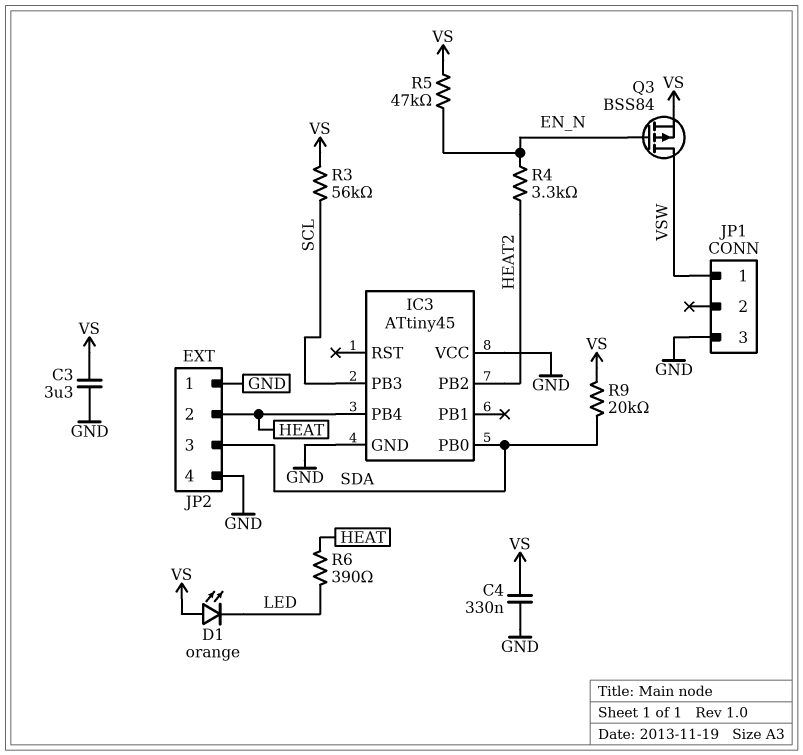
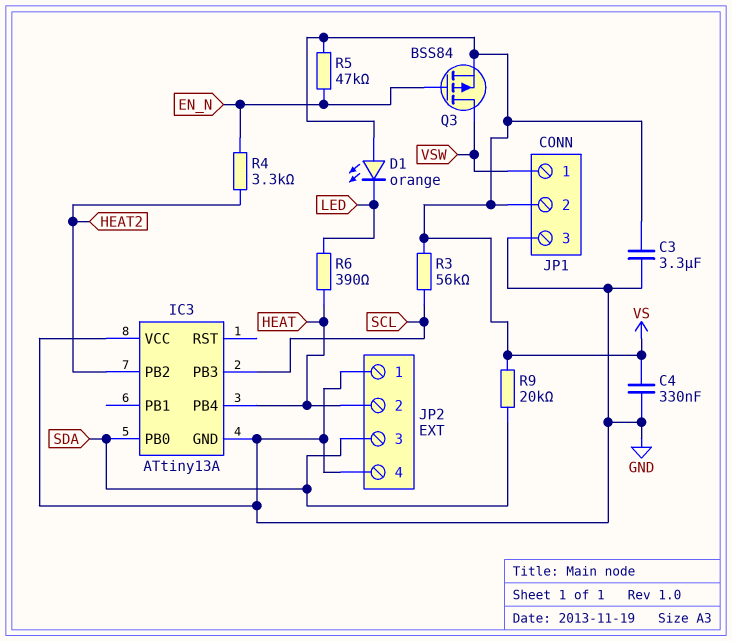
IC3: ATtiny45 -> ATtiny13A
JP1 pin 2: none -> VS

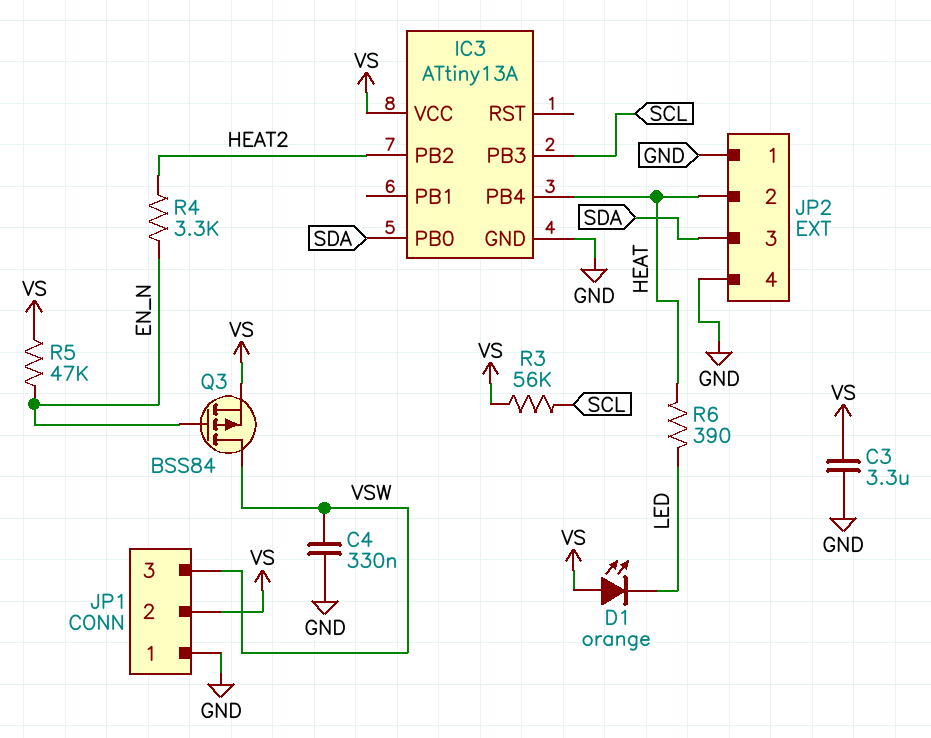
C4: 330nF (GND, VS) -> 330nF (GND, VSW)
IC3 pin VCC: GND -> VS
JP1 pin 1: VSW -> GND
JP1 pin 3: GND -> VSW
R9: 20k (SDA, VS) -> none

